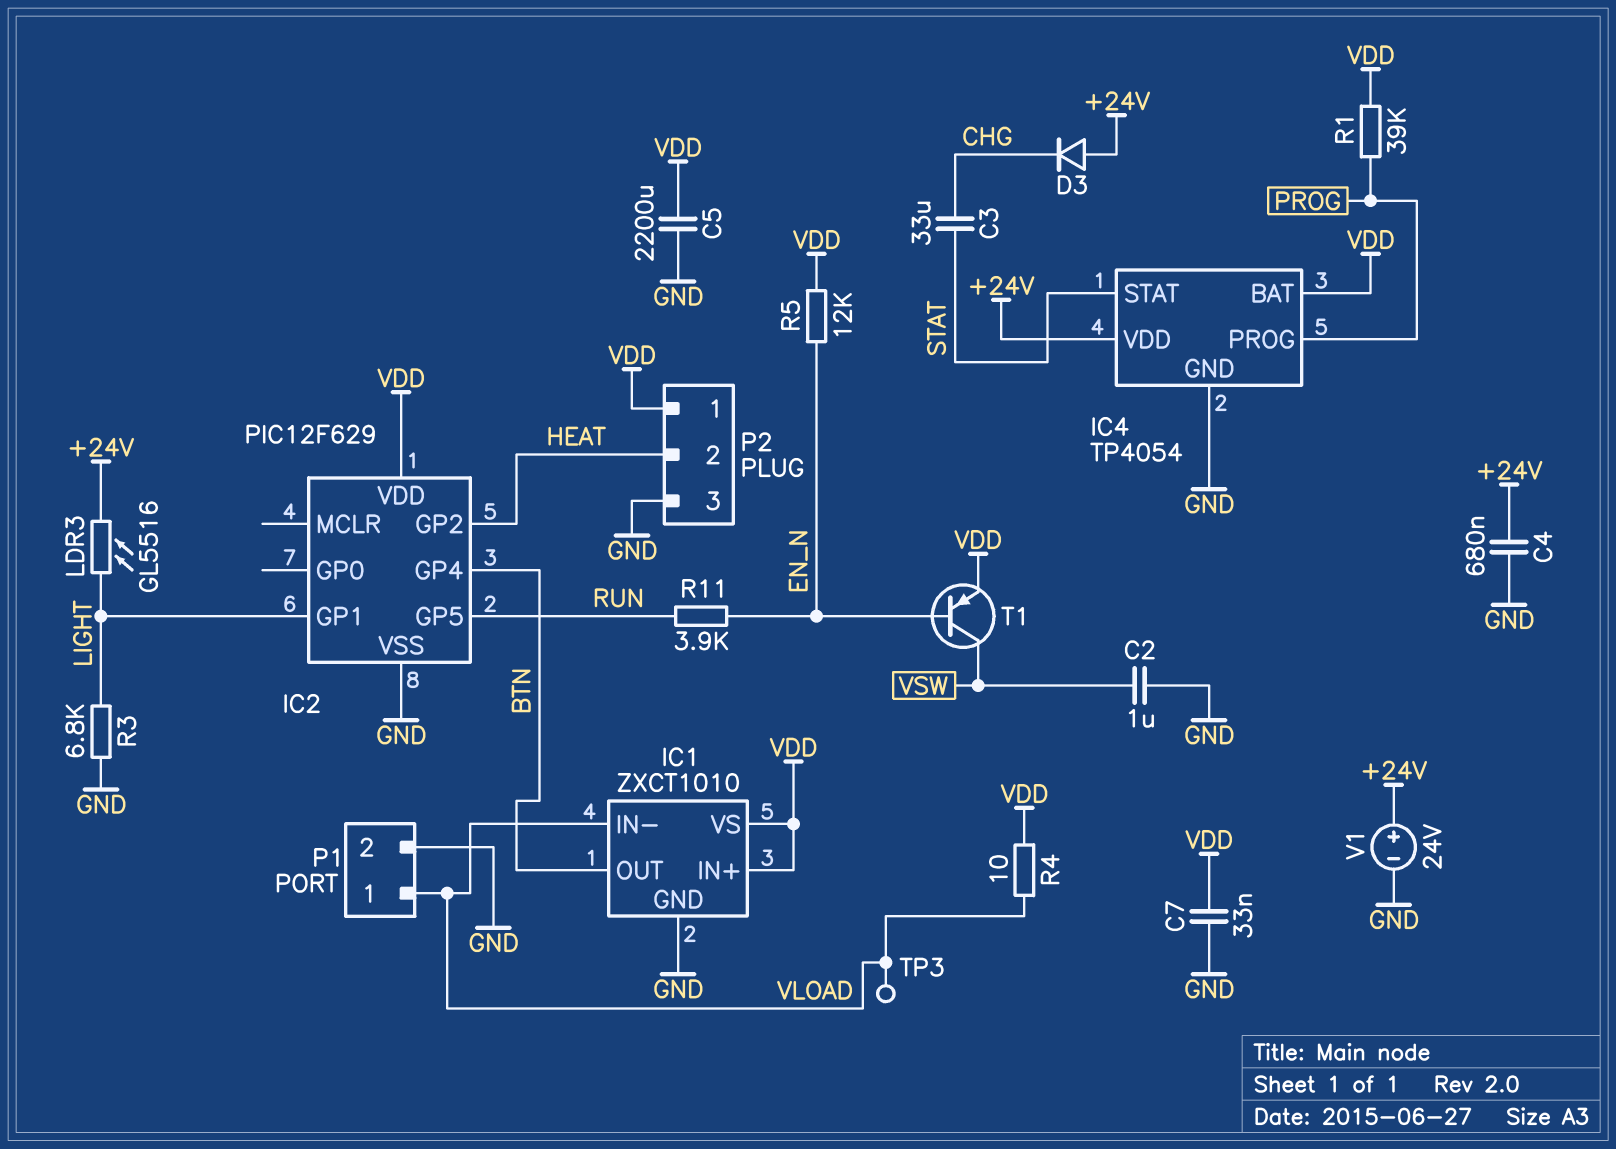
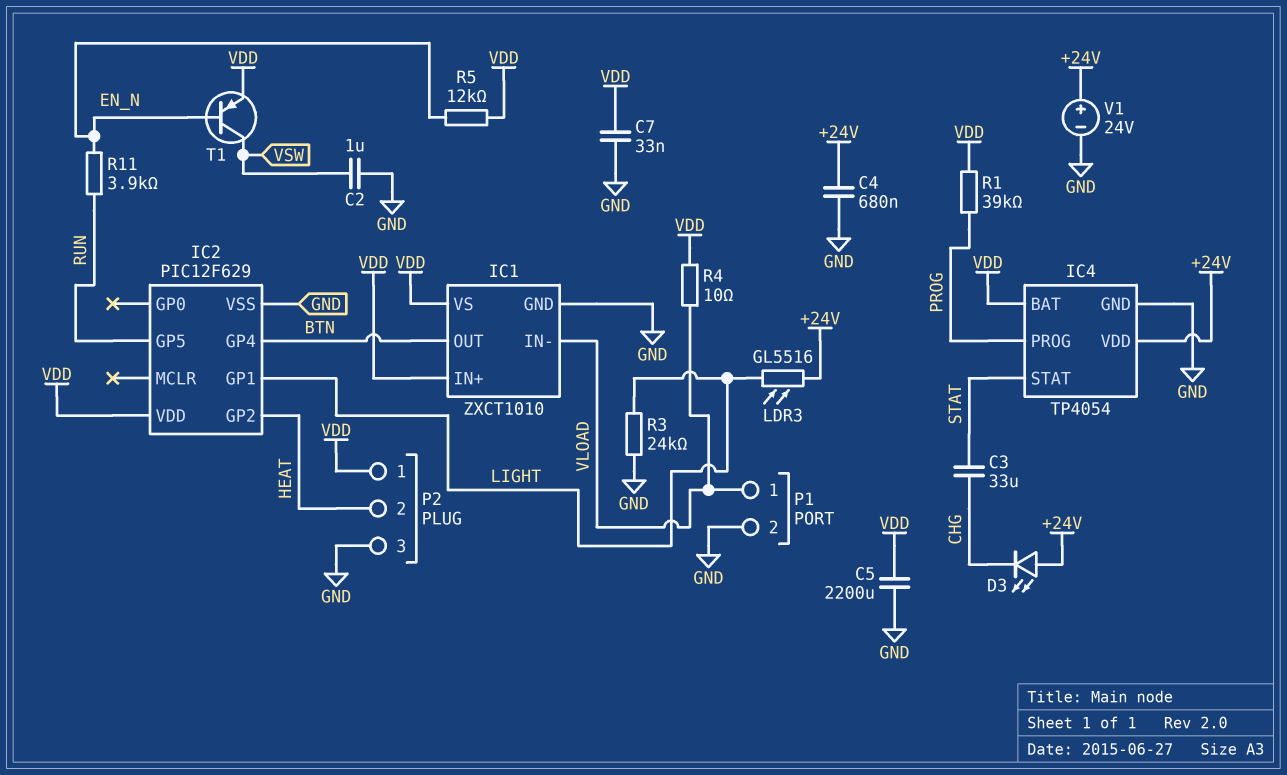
D3: diode (A +24V, K CHG) -> LED (A +24V, K CHG)
R3: 6.8k (GND, LIGHT) -> 24k (GND, LIGHT)
TP3: test point (VLOAD) -> none

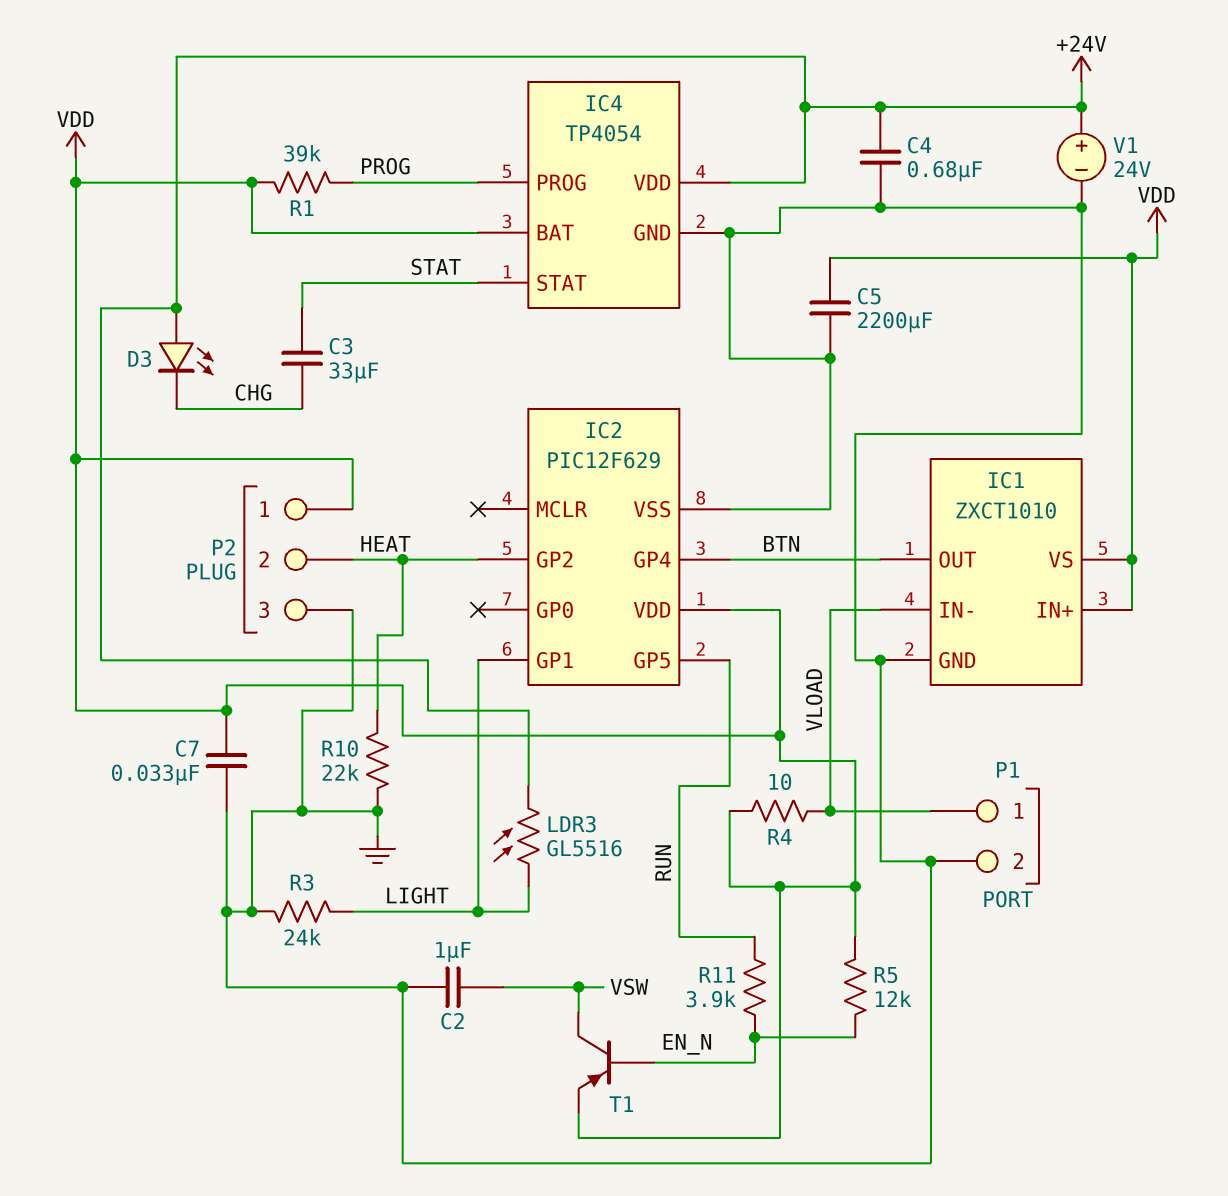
R10: none -> 22k (GND, HEAT)

